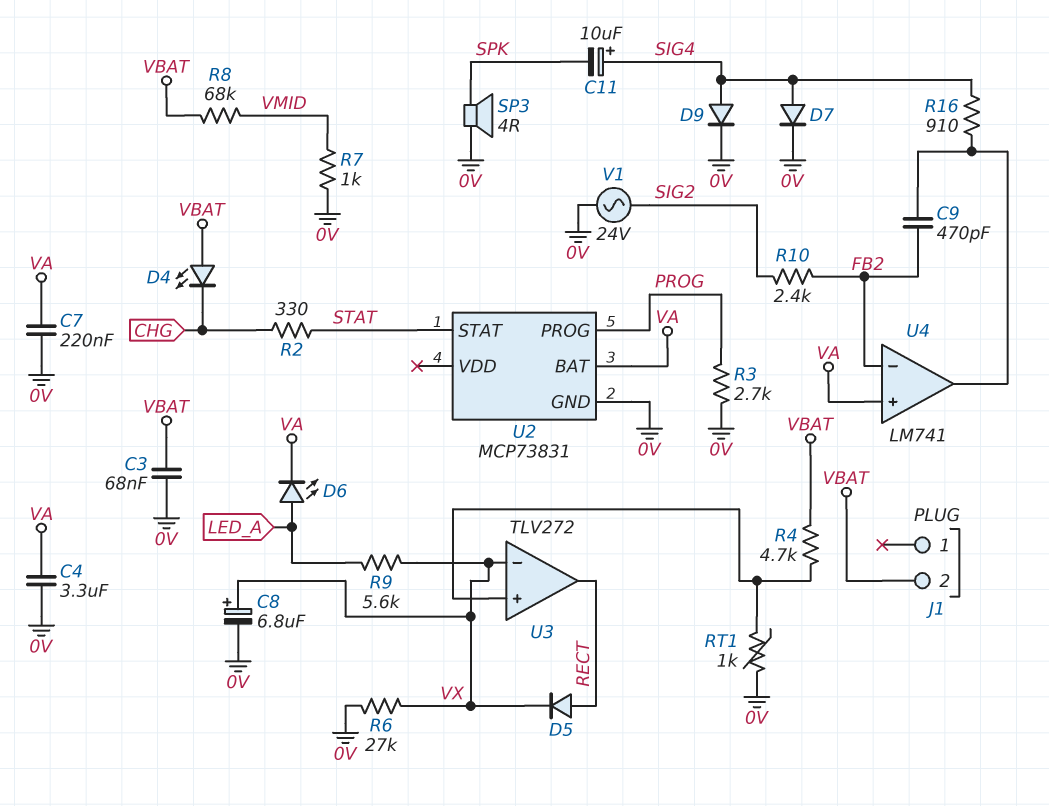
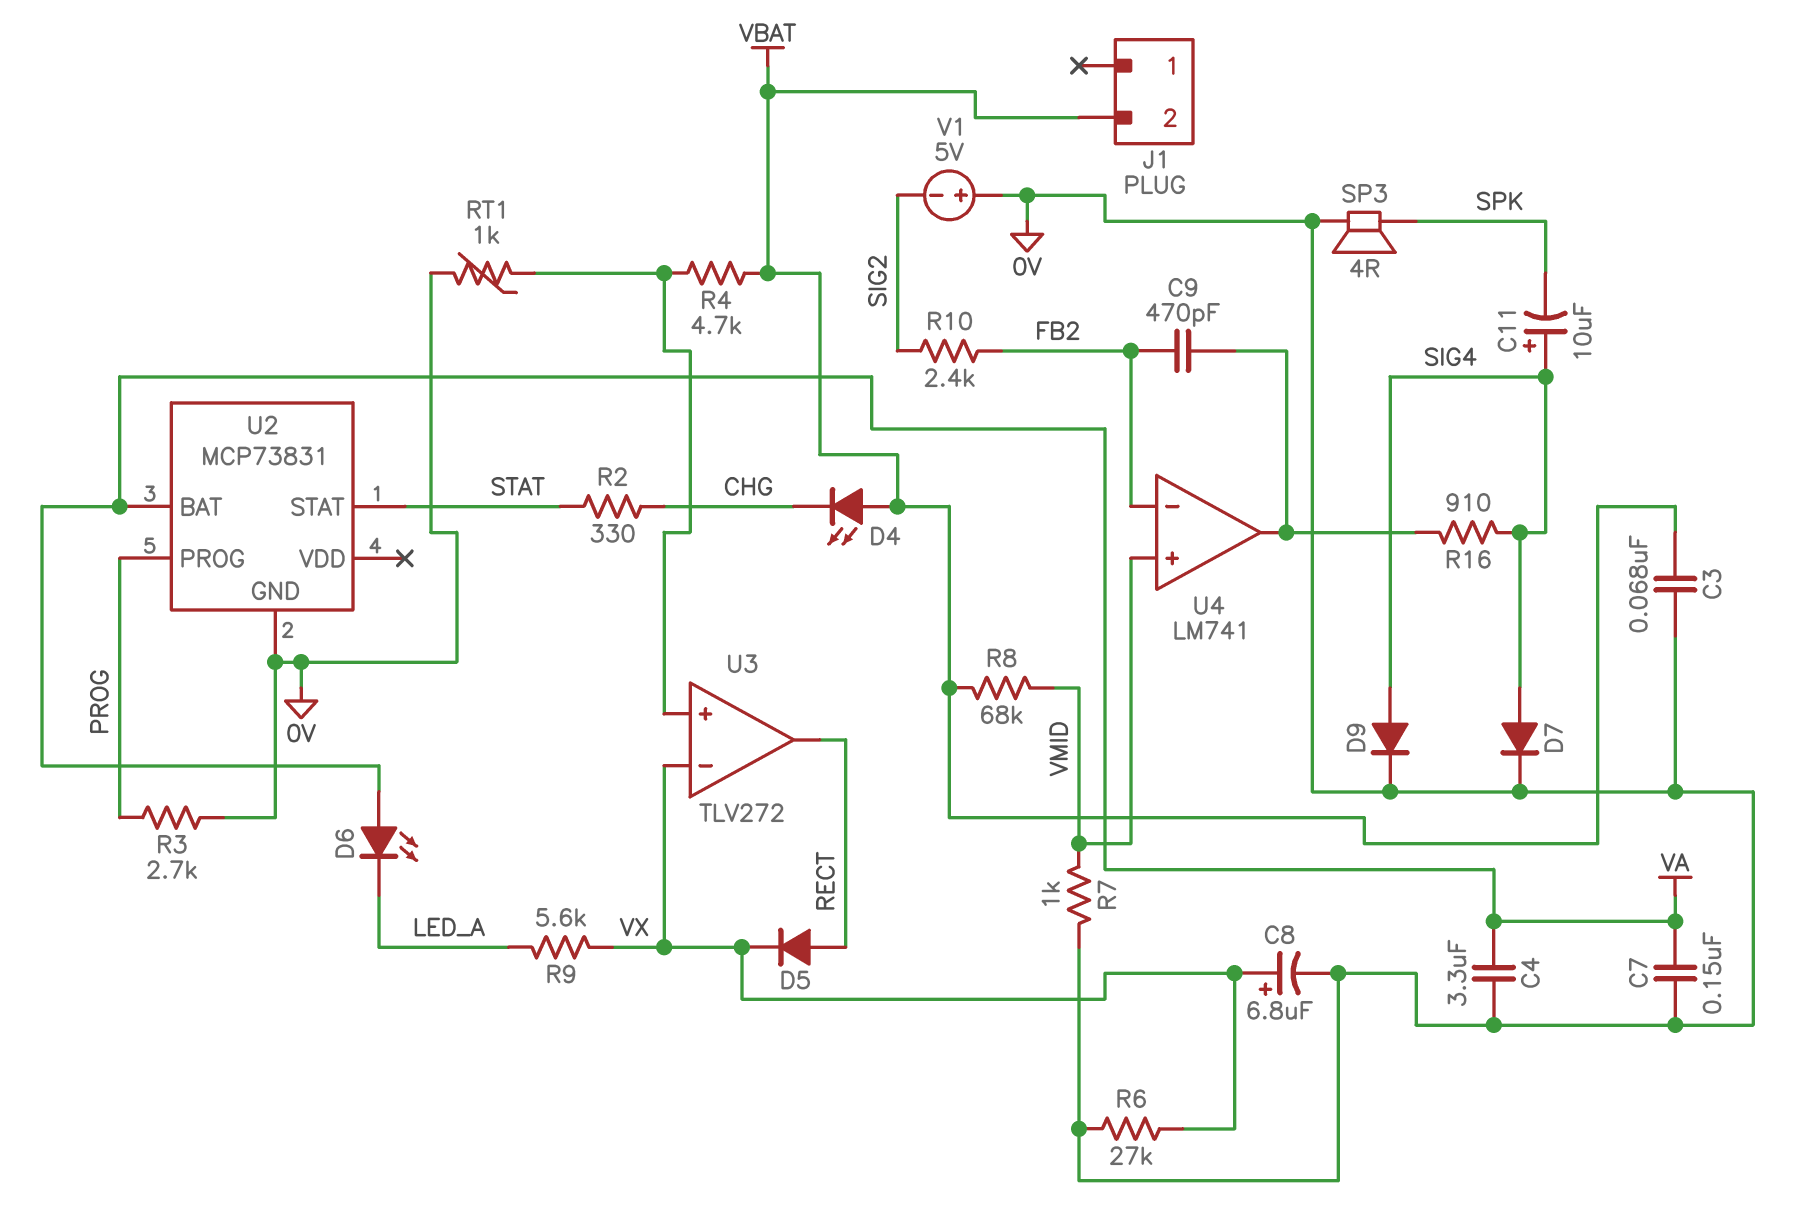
C7: 220nF (0V, VA) -> 150nF (0V, VA)
D6: LED (A LED_A, K VA) -> LED (A VA, K LED_A)
U4 pin in+: VA -> VMID
V1: AC 24V (0V, SIG2) -> 5V (plus 0V, minus SIG2)

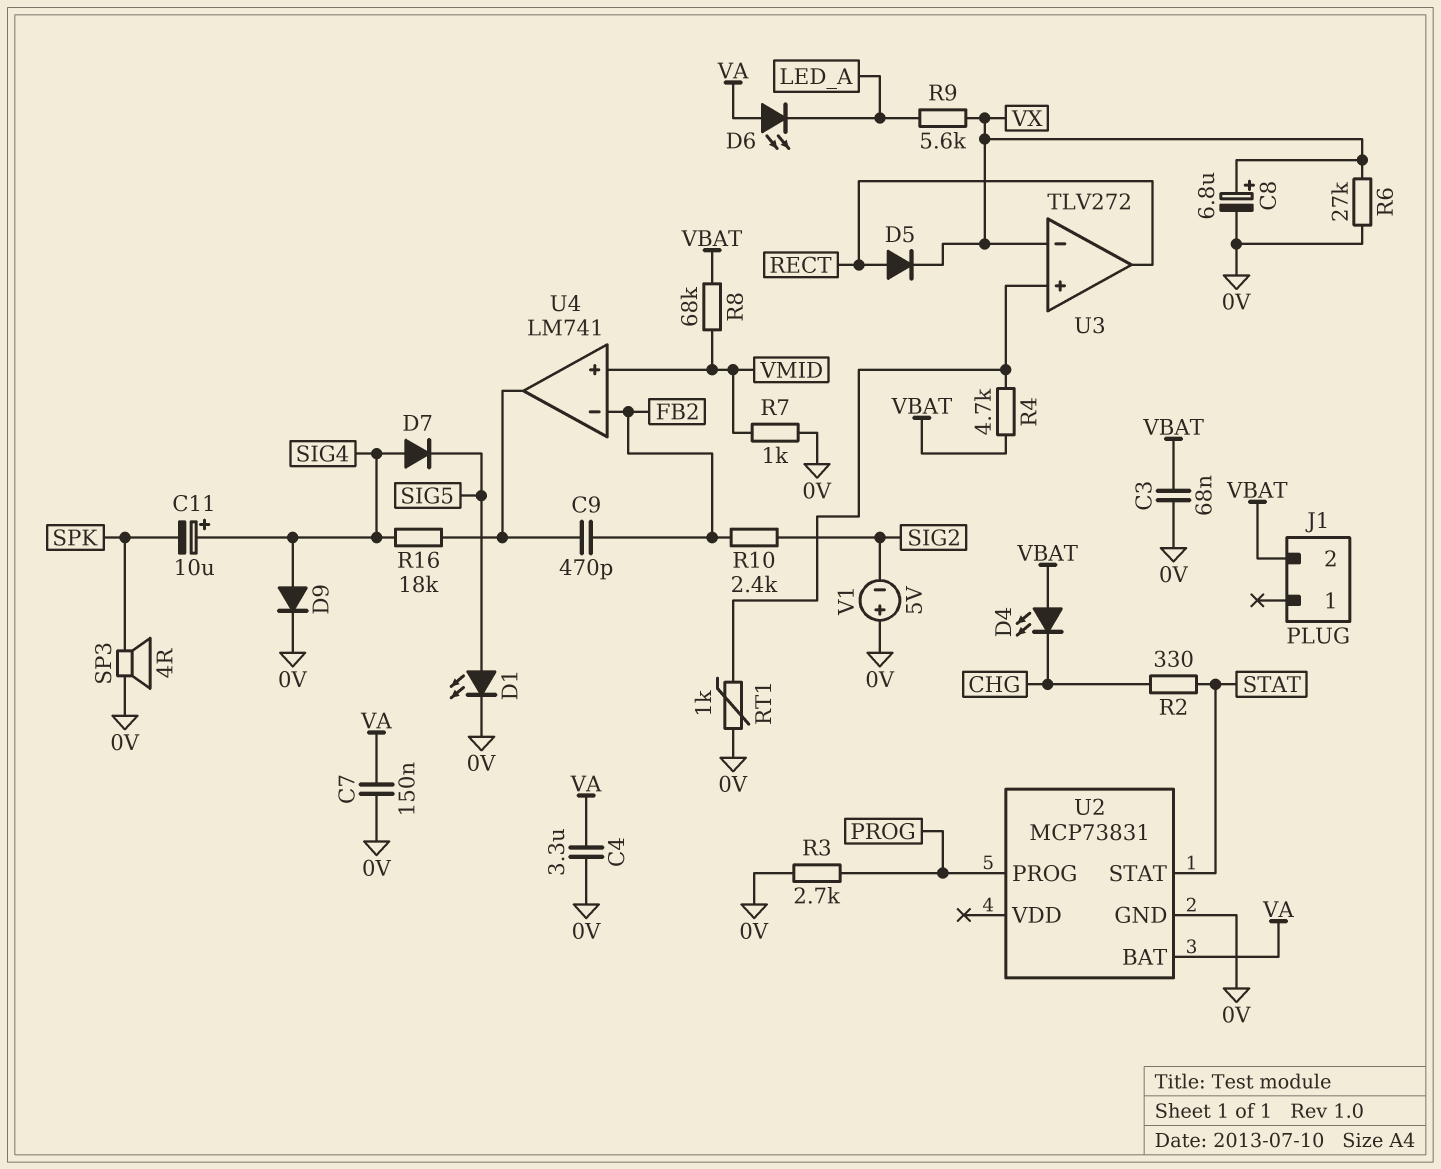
D1: none -> LED (A SIG5, K 0V)
D7: diode (A SIG4, K 0V) -> diode (A SIG4, K SIG5)
R16: 910 (SIG4, U4/out) -> 18k (SIG4, U4/out)

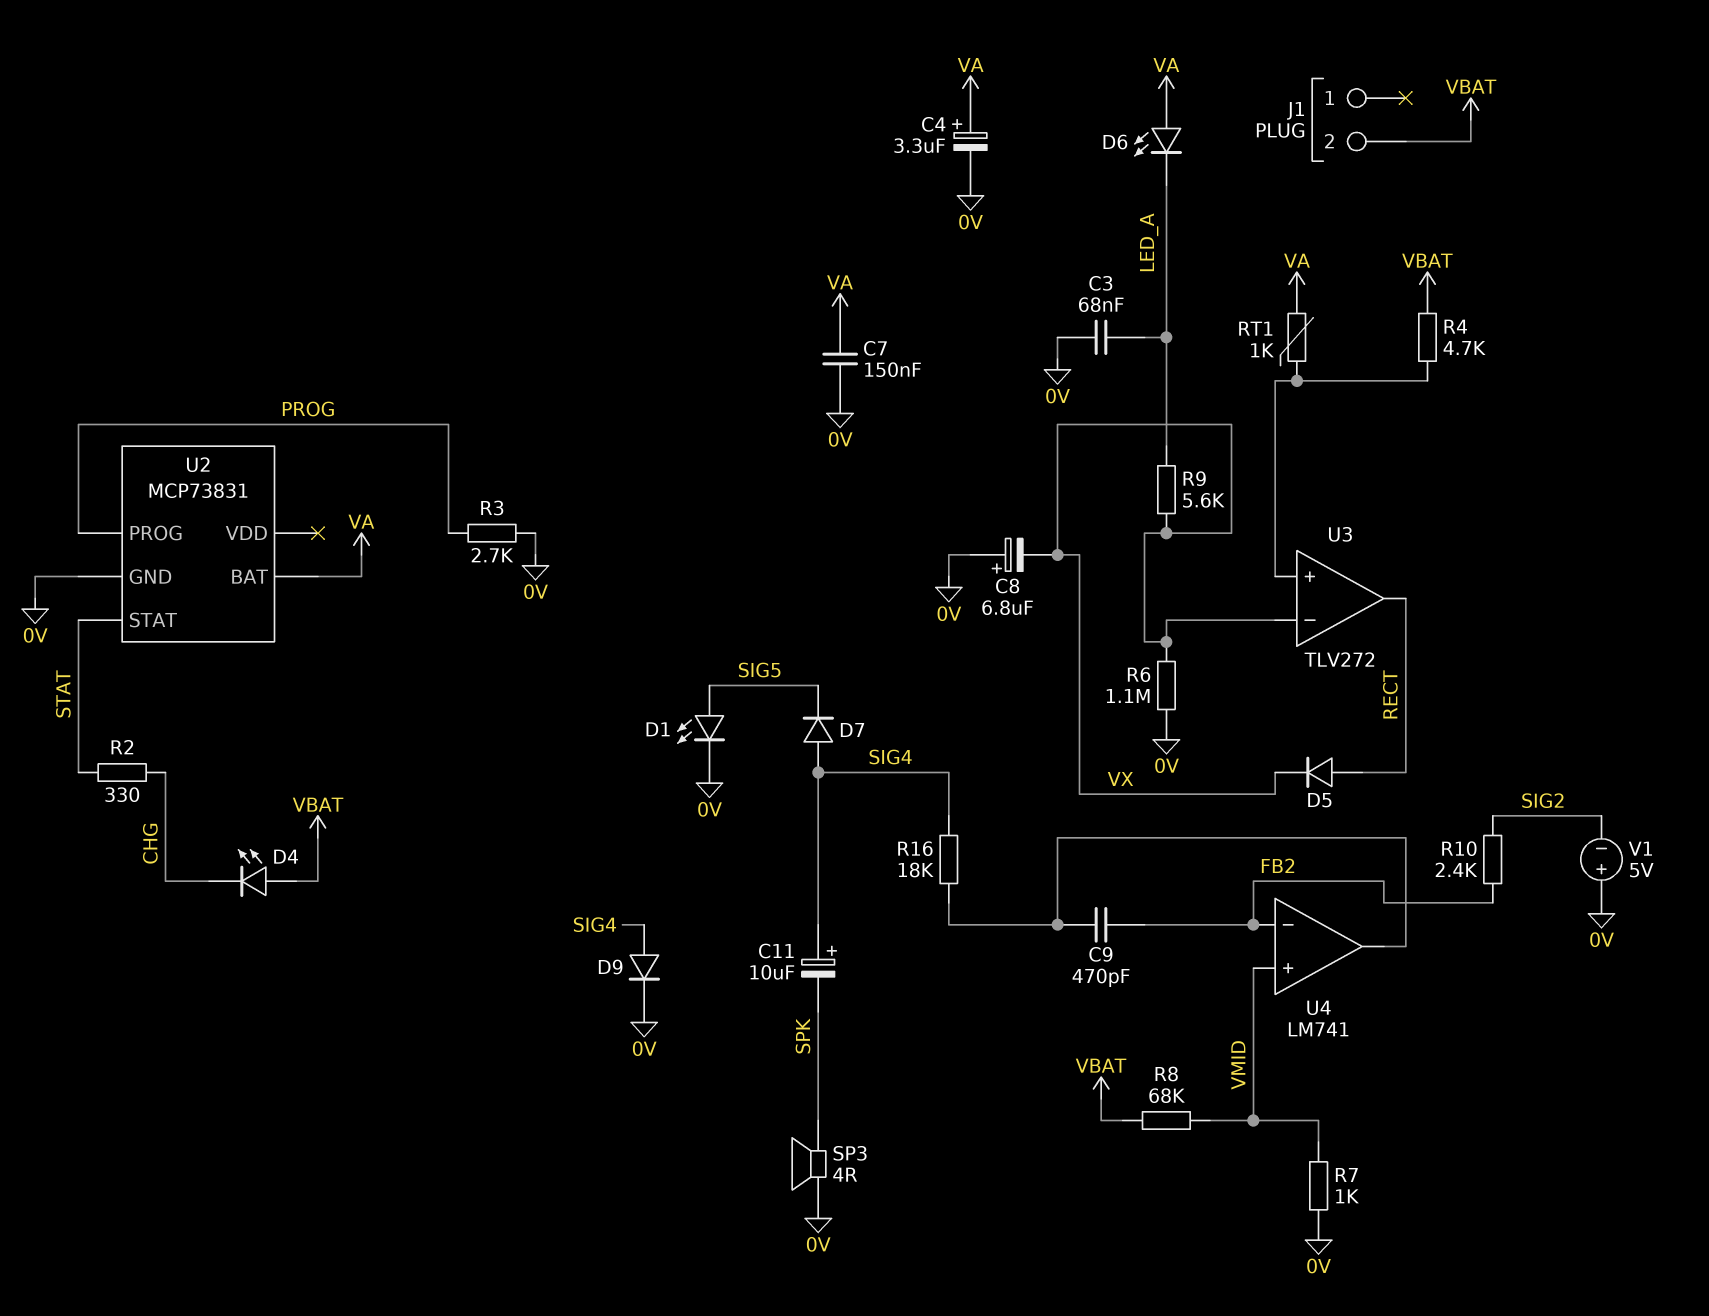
C3: 68nF (0V, VBAT) -> 68nF (0V, LED_A)
C4: 3.3uF (0V, VA) -> 3.3uF (plus VA, minus 0V)
C8: 6.8uF (plus VX, minus 0V) -> 6.8uF (plus 0V, minus VX)
R6: 27k (0V, VX) -> 1.1M (0V, VX)
RT1: 1k (0V, U3/in+) -> 1k (U3/in+, VA)

